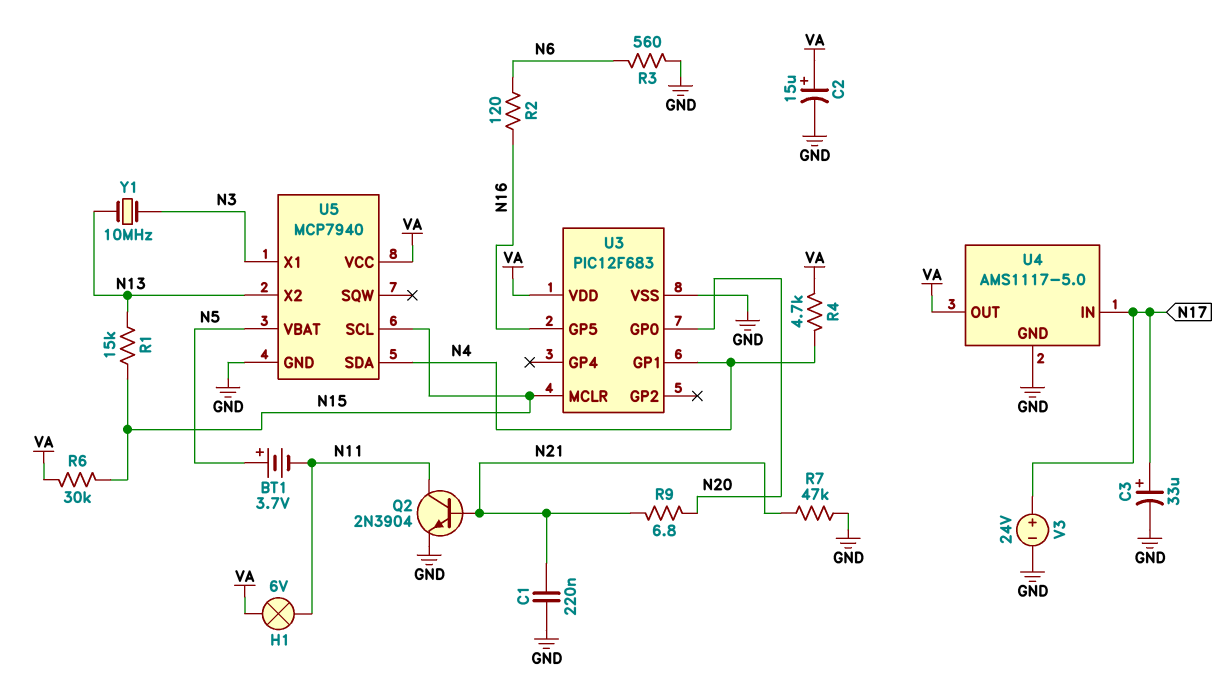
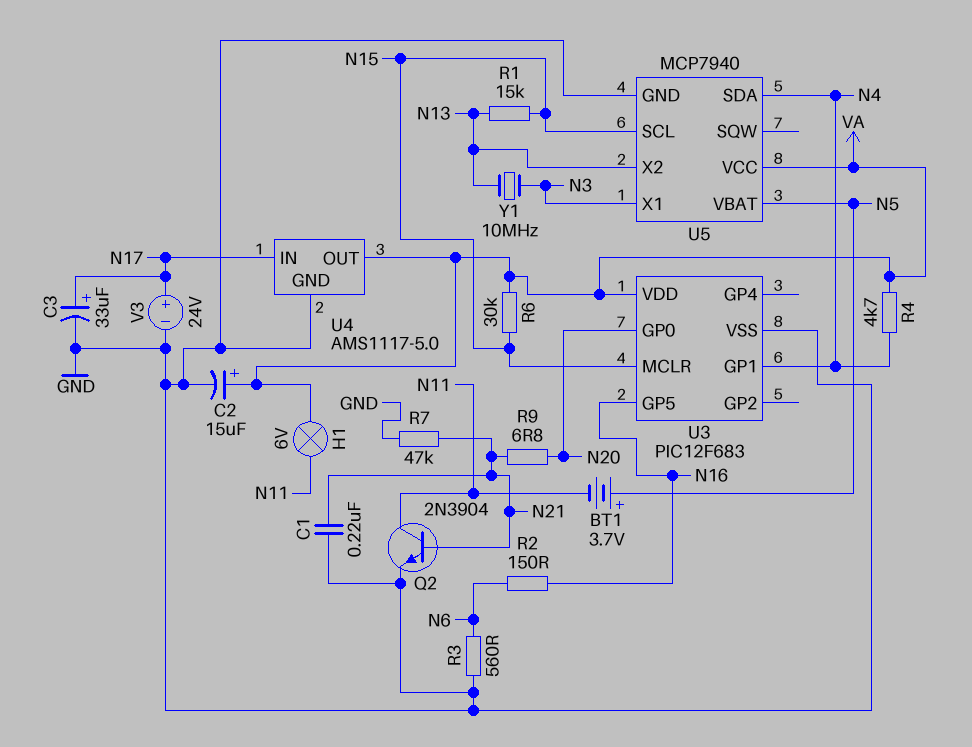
R2: 120 (N6, N16) -> 150 (N6, N16)

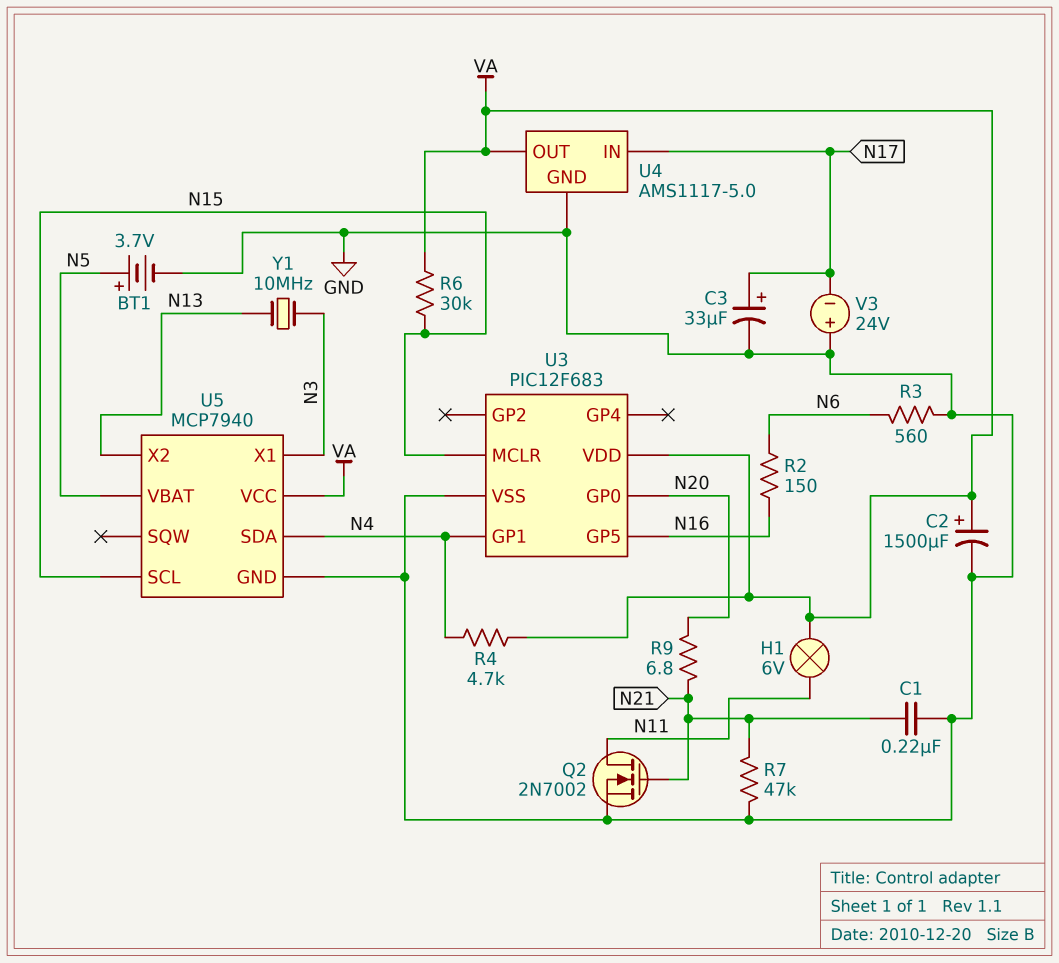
BT1: 3.7V (plus N5, minus N11) -> 3.7V (plus N5, minus GND)
C2: 15uF (plus VA, minus GND) -> 1500uF (plus VA, minus GND)
Q2: NPN 2N3904 (B N21, C N11, E GND) -> NMOS 2N7002 (G N21, D N11, S GND)
R1: 15k (N13, N15) -> none
V3: 24V (plus N17, minus GND) -> 24V (plus GND, minus N17)

